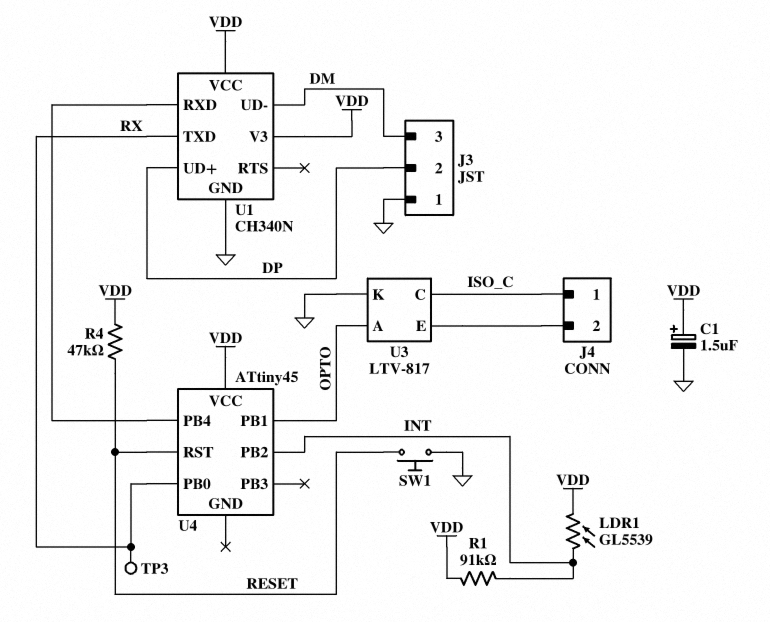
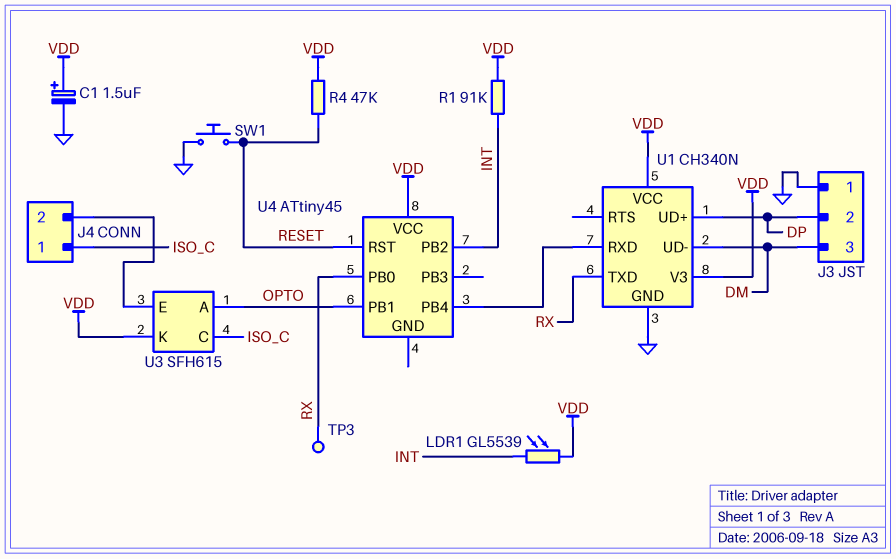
U3: LTV-817 -> SFH615
U3 pin K: GND -> VDD

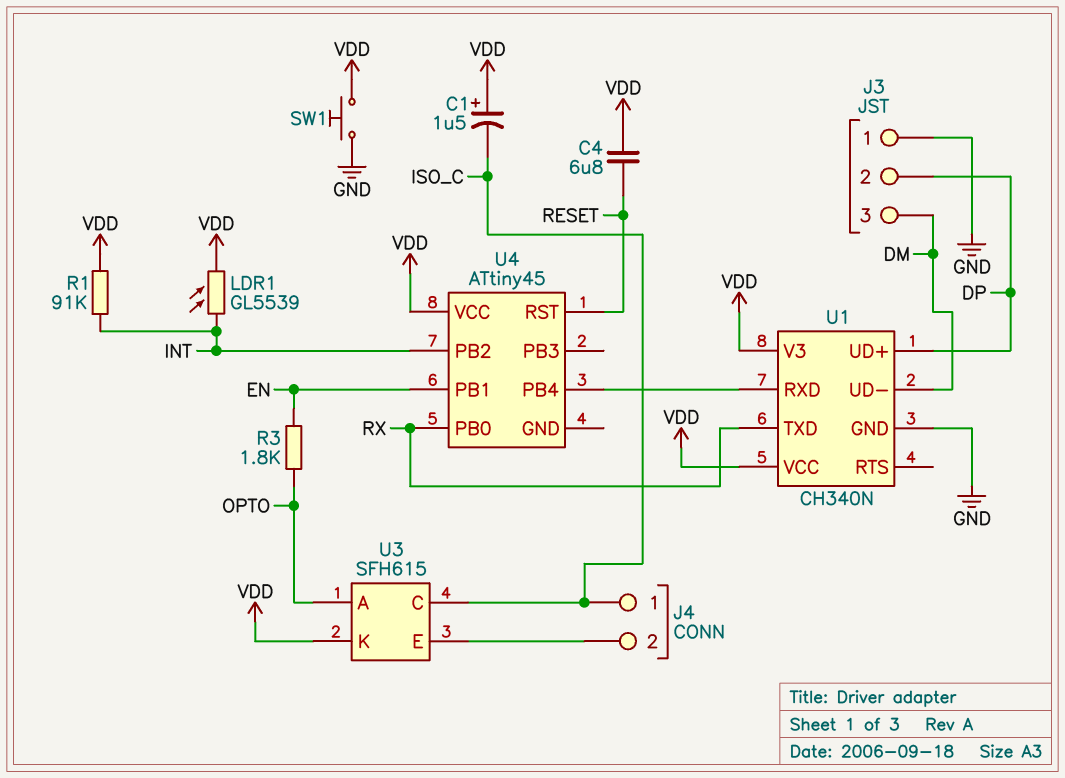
C1: 1.5uF (plus VDD, minus GND) -> 1.5uF (plus VDD, minus ISO_C)
C4: none -> 6.8uF (RESET, VDD)
R3: none -> 1.8k (EN, OPTO)
R4: 47k (RESET, VDD) -> none
SW1: button (GND, RESET) -> button (GND, VDD)
TP3: test point (RX) -> none
U4 pin PB1: OPTO -> EN

